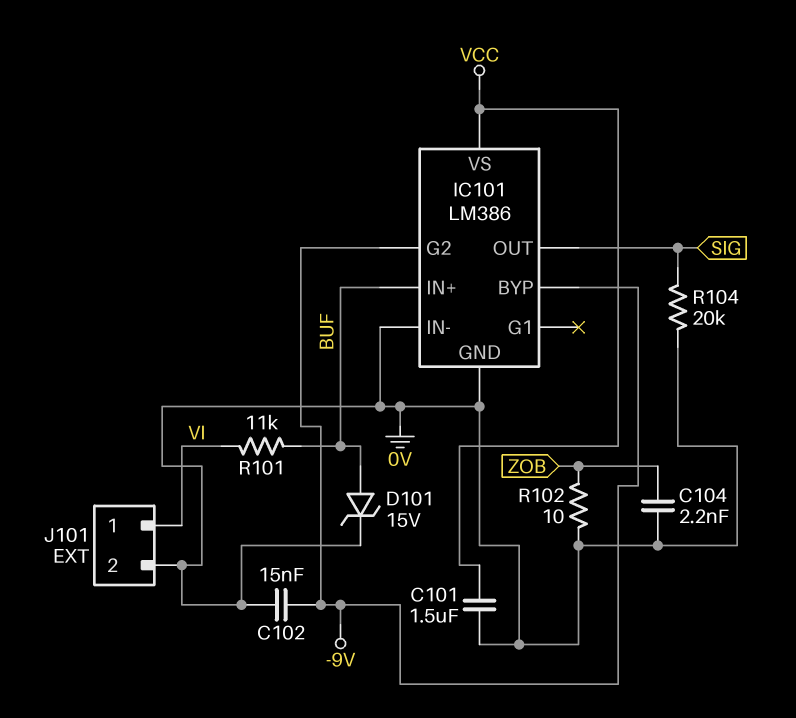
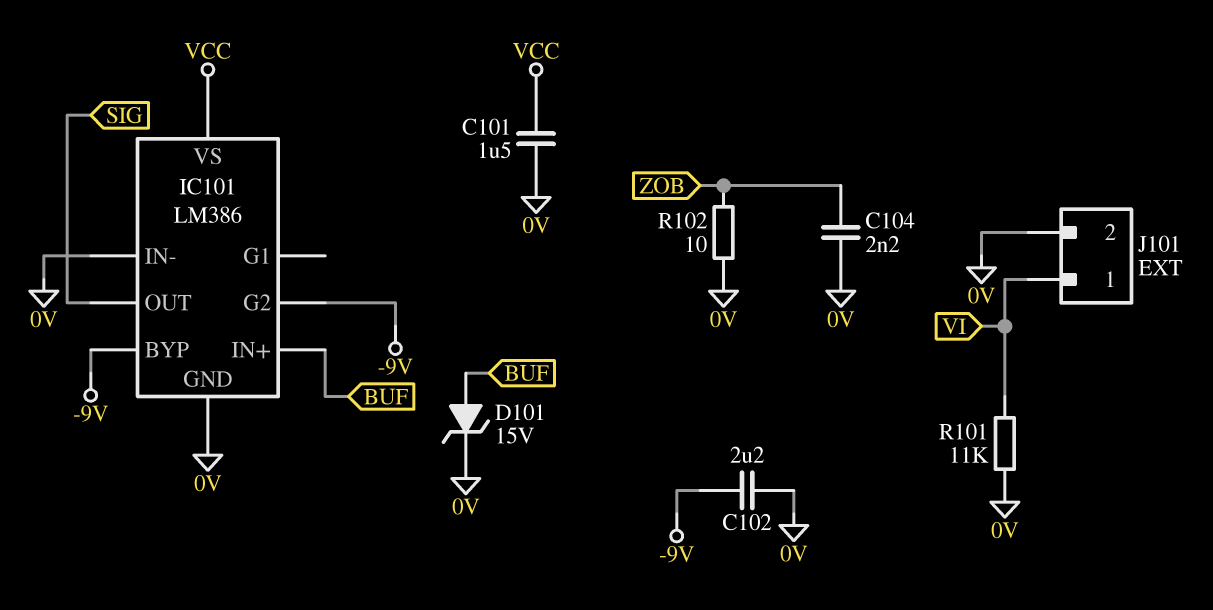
C102: 15nF (-9V, 0V) -> 2.2uF (-9V, 0V)
R101: 11k (BUF, VI) -> 11k (0V, VI)
R104: 20k (0V, SIG) -> none

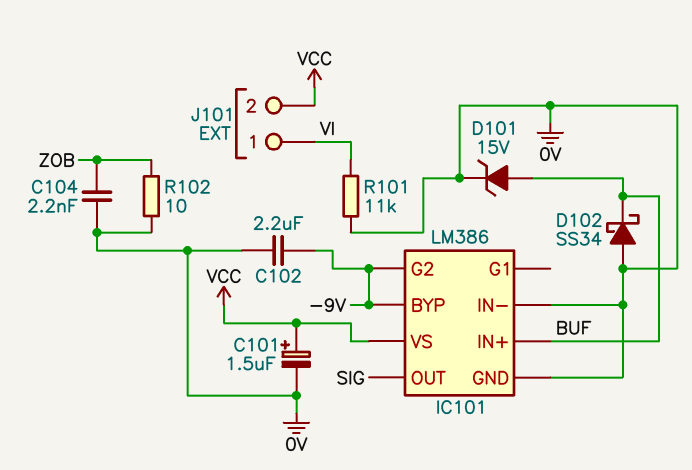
C101: 1.5uF (0V, VCC) -> 1.5uF (plus VCC, minus 0V)
D102: none -> schottky SS34 (A 0V, K BUF)
J101 pin 2: 0V -> VCC

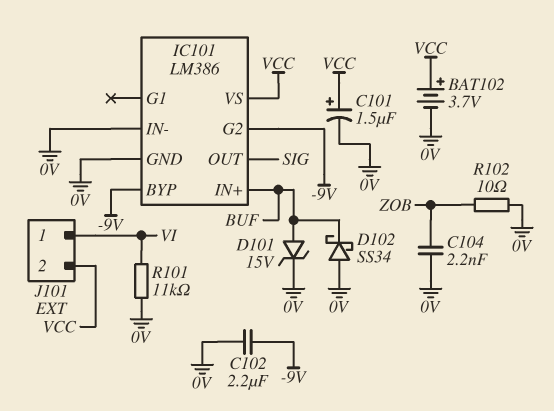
BAT102: none -> 3.7V (plus VCC, minus 0V)

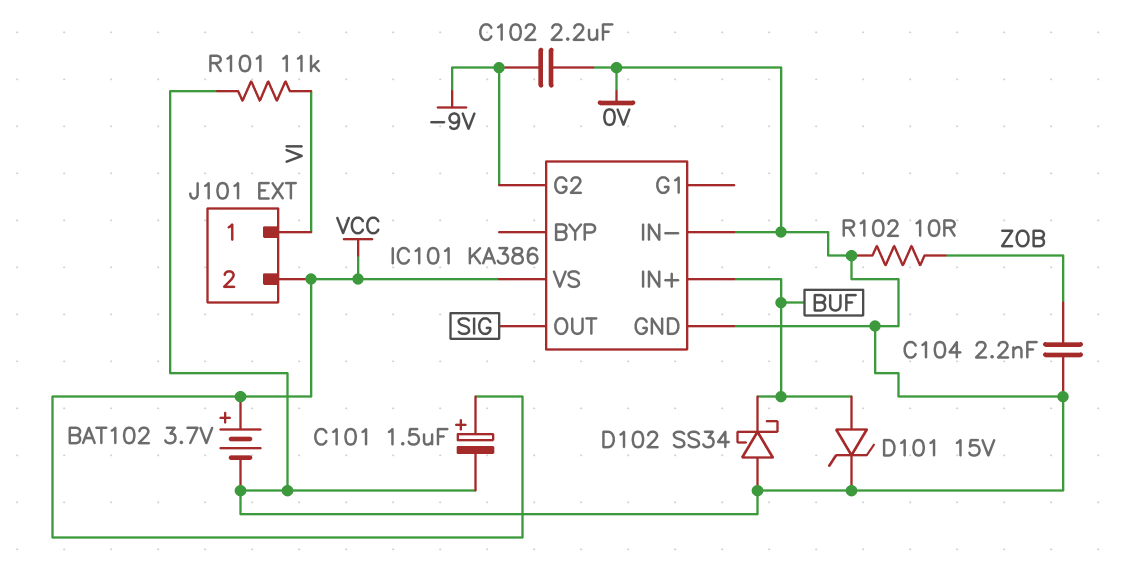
IC101: LM386 -> KA386
IC101 pin BYP: -9V -> none

